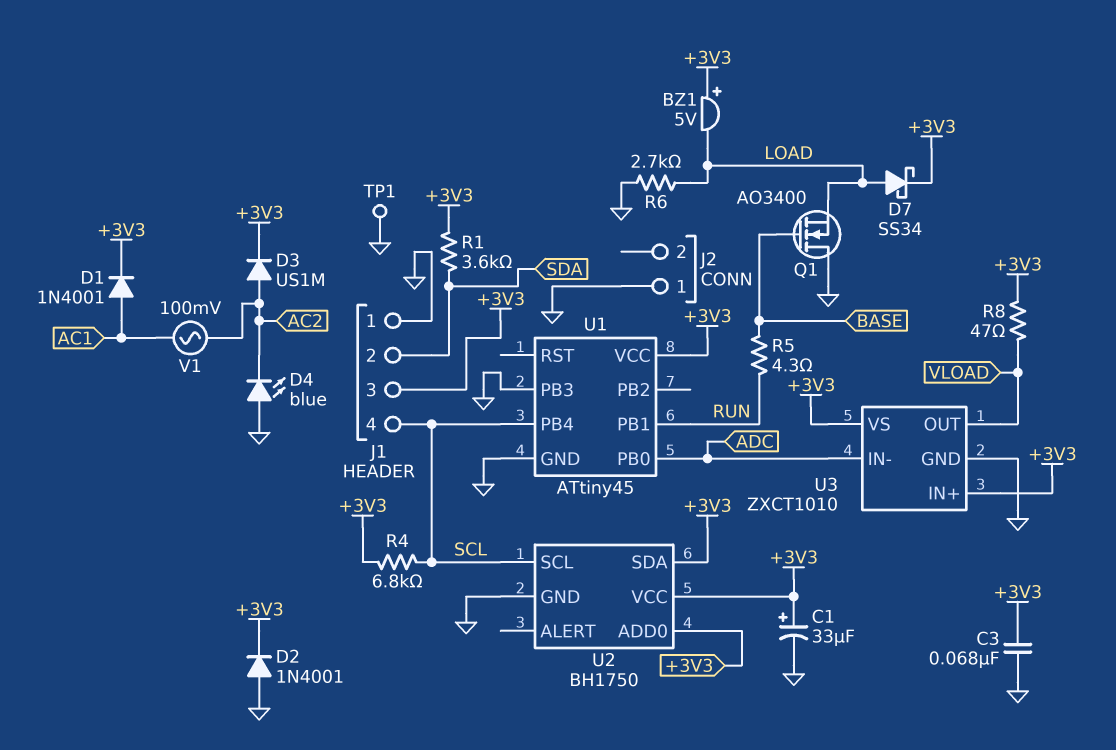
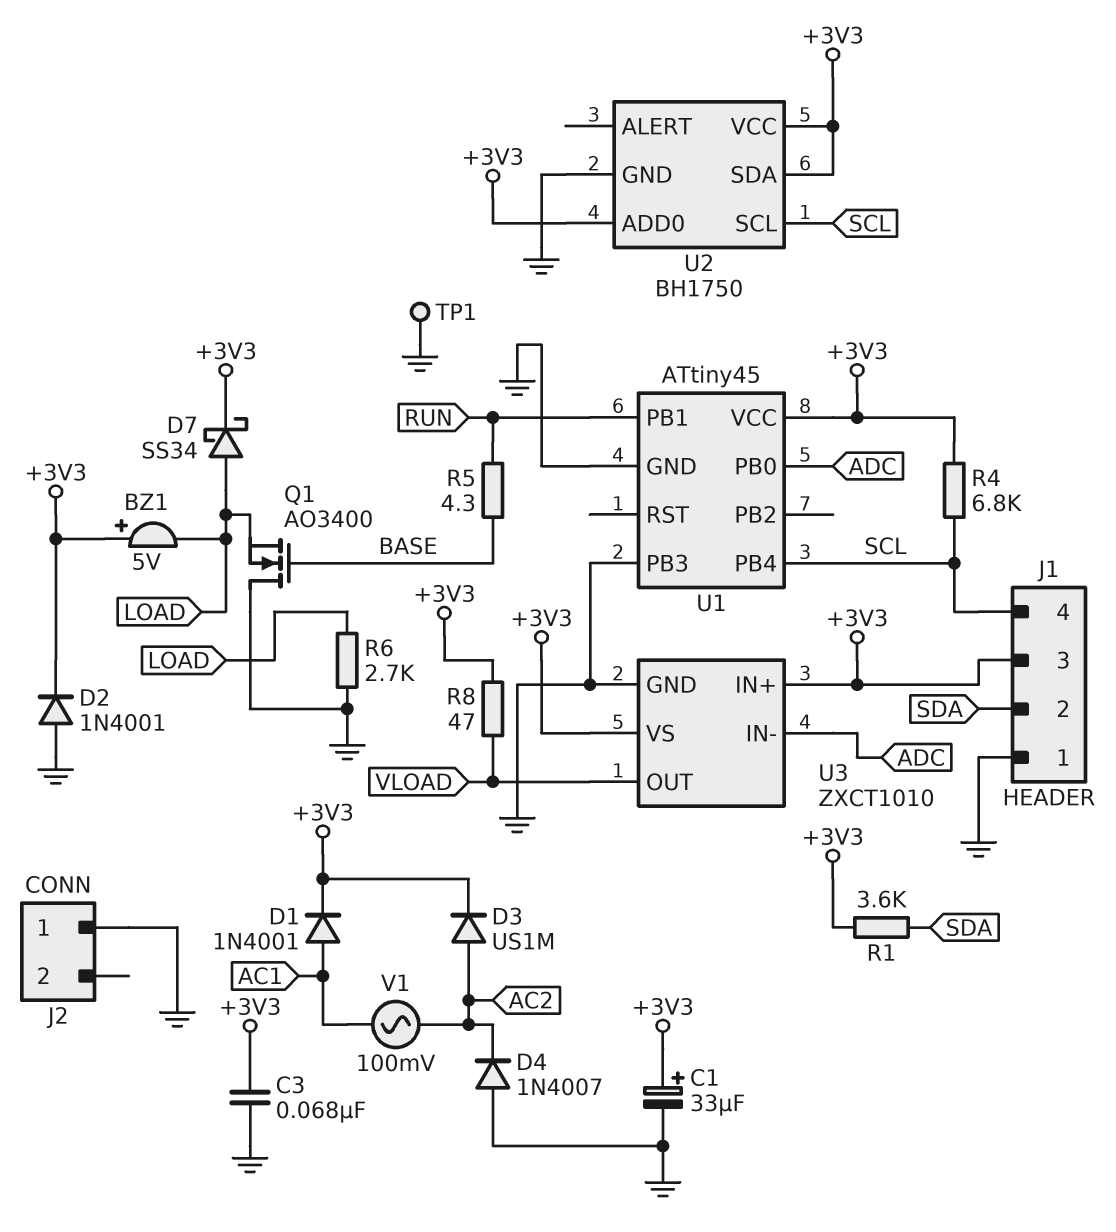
D4: LED blue (A GND, K AC2) -> diode 1N4007 (A GND, K AC2)

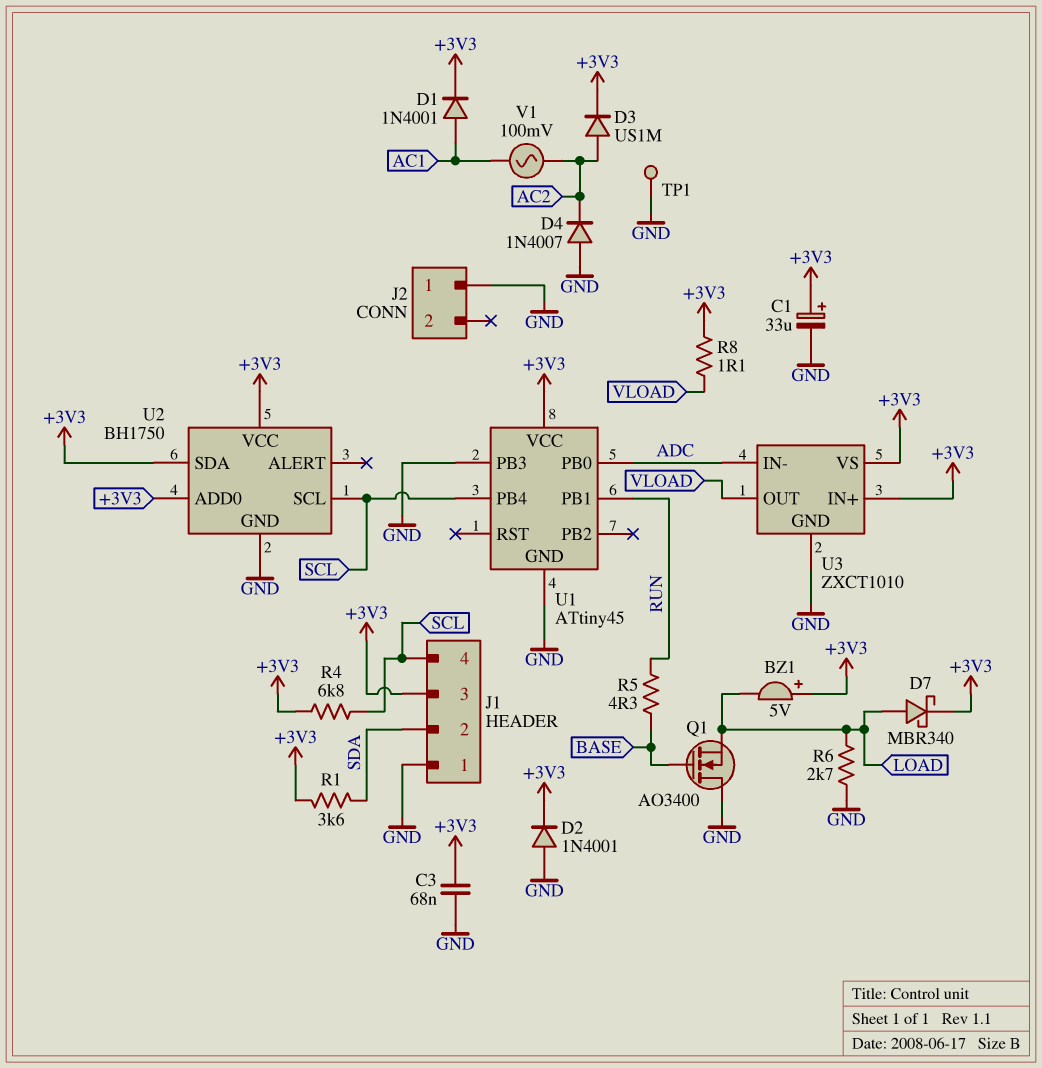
D7: schottky SS34 (A LOAD, K +3V3) -> schottky MBR340 (A LOAD, K +3V3)
R8: 47 (+3V3, VLOAD) -> 1.1 (+3V3, VLOAD)

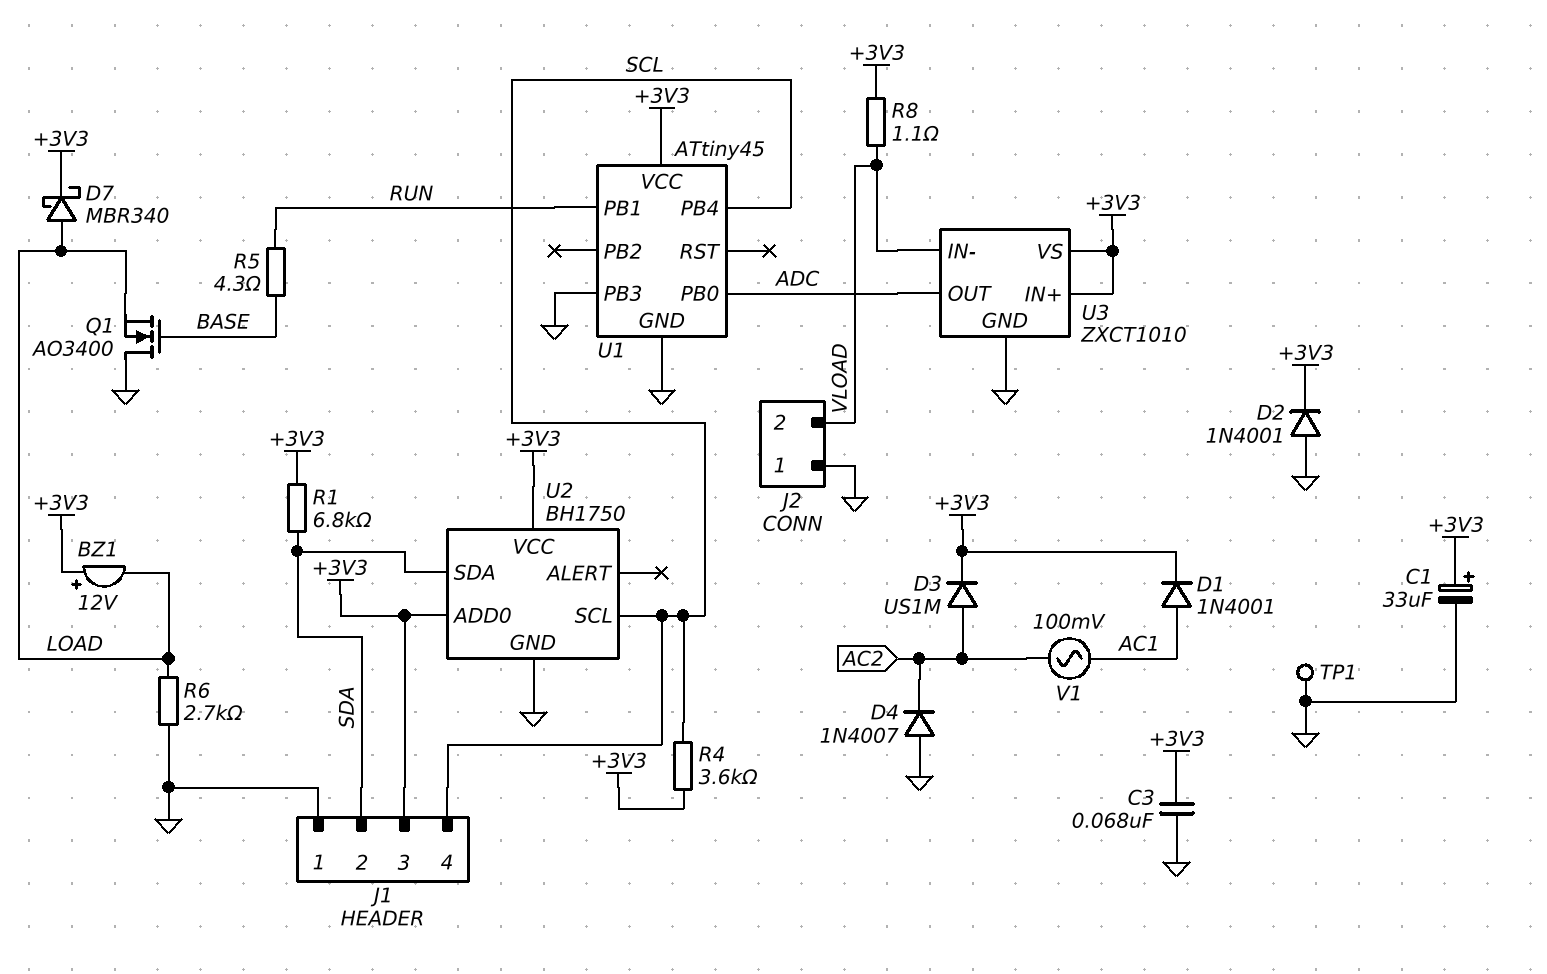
BZ1: buzzer 5V (plus +3V3, minus LOAD) -> buzzer 12V (plus +3V3, minus LOAD)
J2 pin 2: none -> VLOAD
R1: 3.6k (+3V3, SDA) -> 6.8k (+3V3, SDA)
R4: 6.8k (+3V3, SCL) -> 3.6k (+3V3, SCL)
U2 pin SDA: +3V3 -> SDA
U3 pin IN-: ADC -> VLOAD
U3 pin OUT: VLOAD -> ADC

